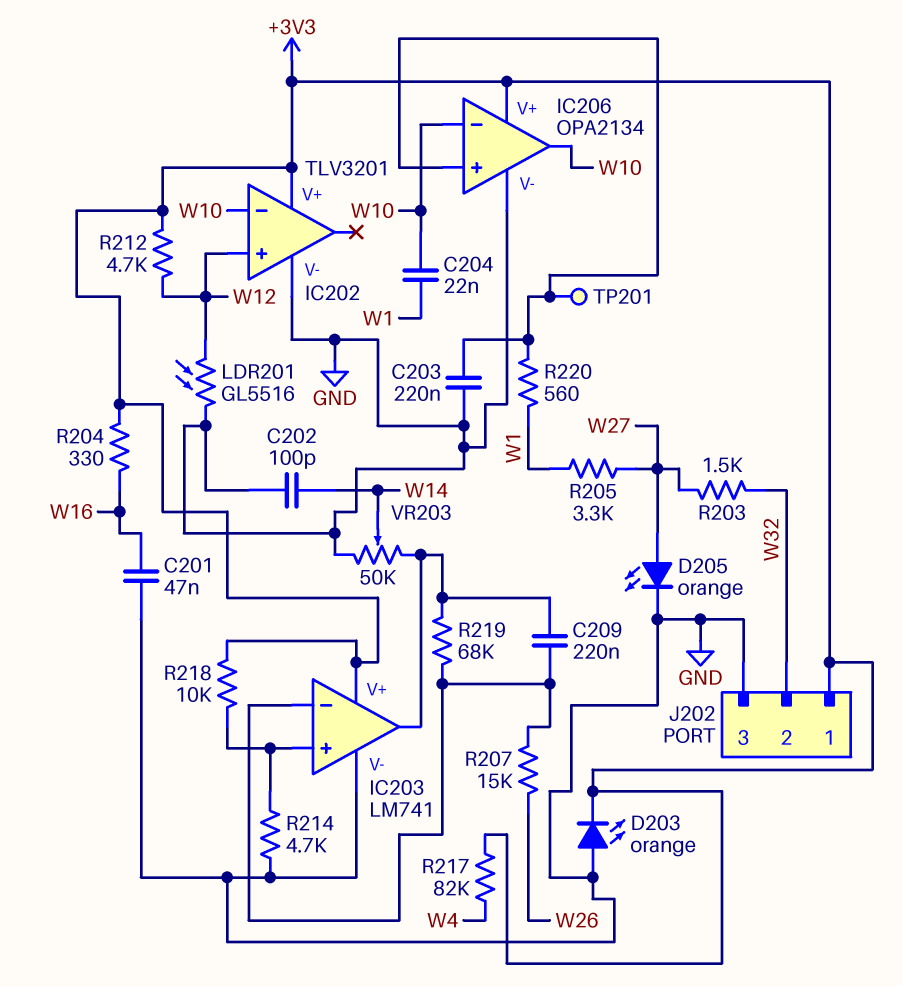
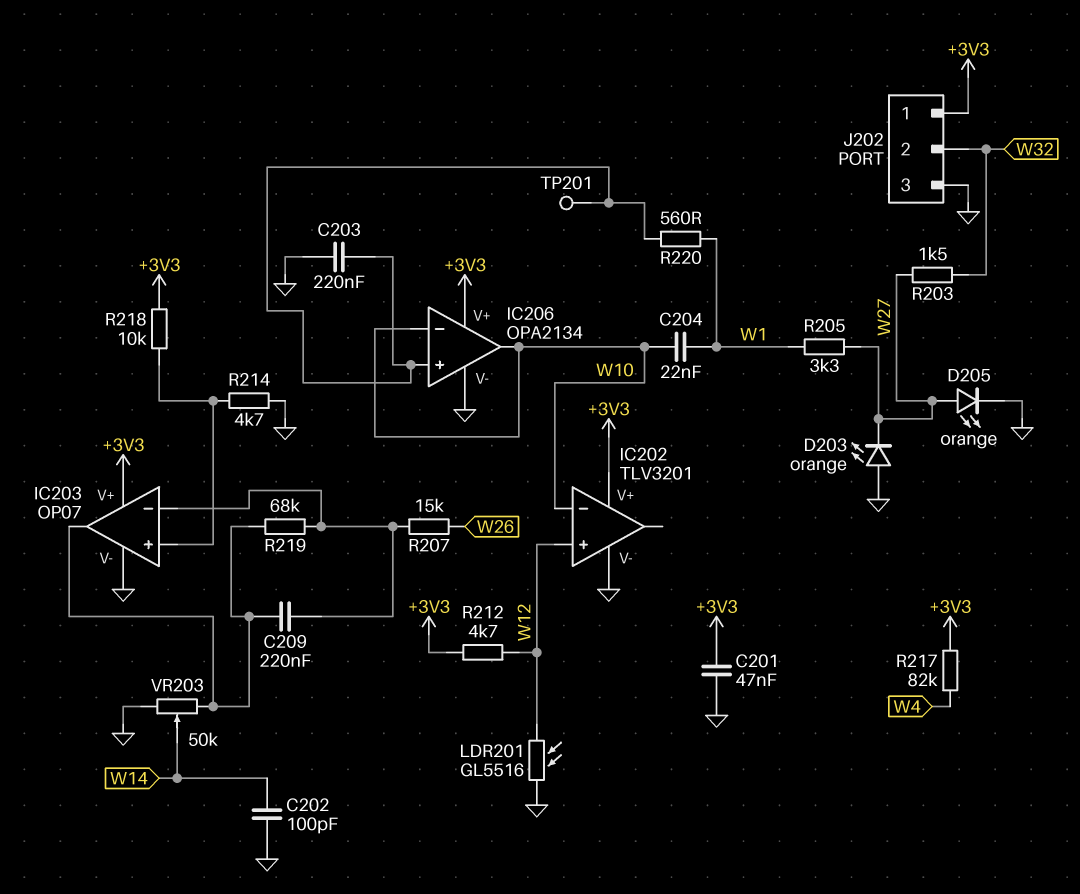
C201: 47nF (GND, W16) -> 47nF (+3V3, GND)
D203: LED orange (A GND, K +3V3) -> LED orange (A GND, K W27)
IC203: LM741 -> OP07
R204: 330 (+3V3, W16) -> none

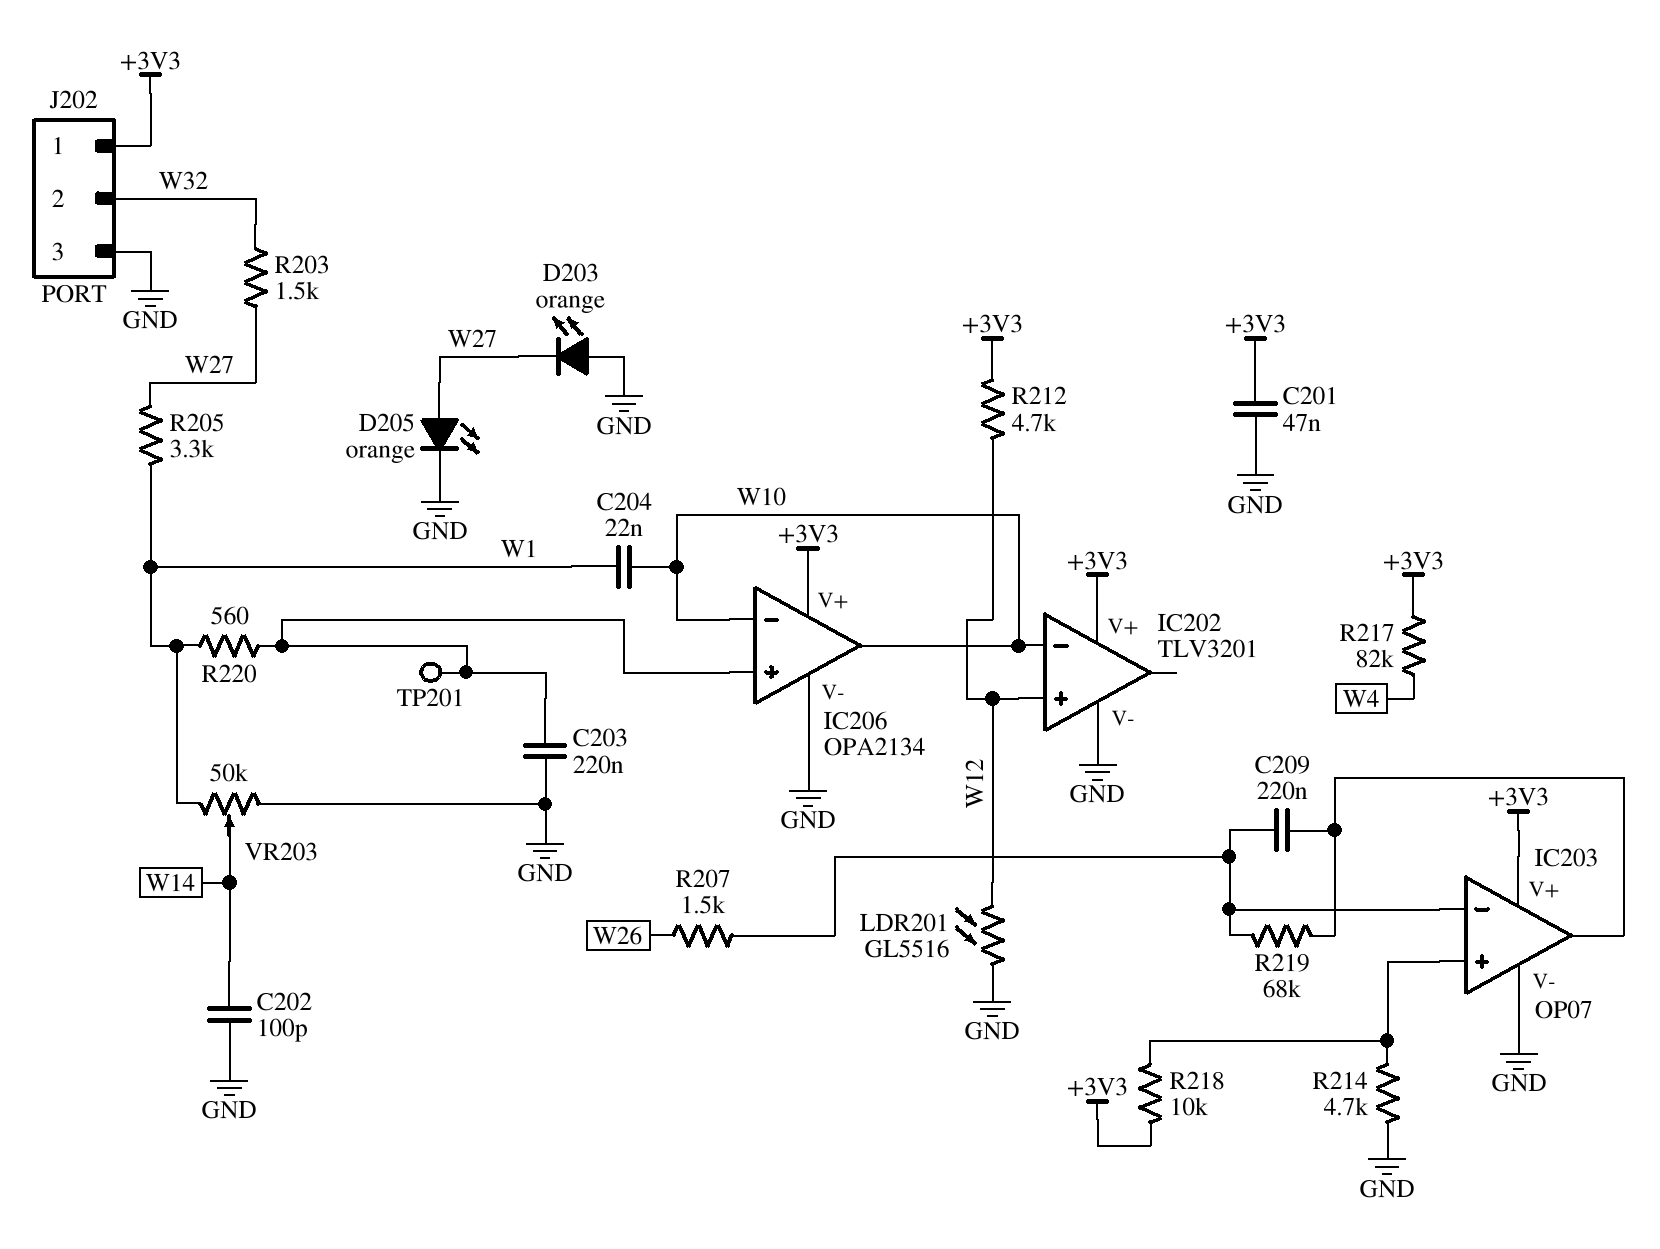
R207: 15k (IC203/in-, W26) -> 1.5k (IC203/in-, W26)
VR203: 50k (GND, IC203/out, wiper W14) -> 50k (GND, W1, wiper W14)

